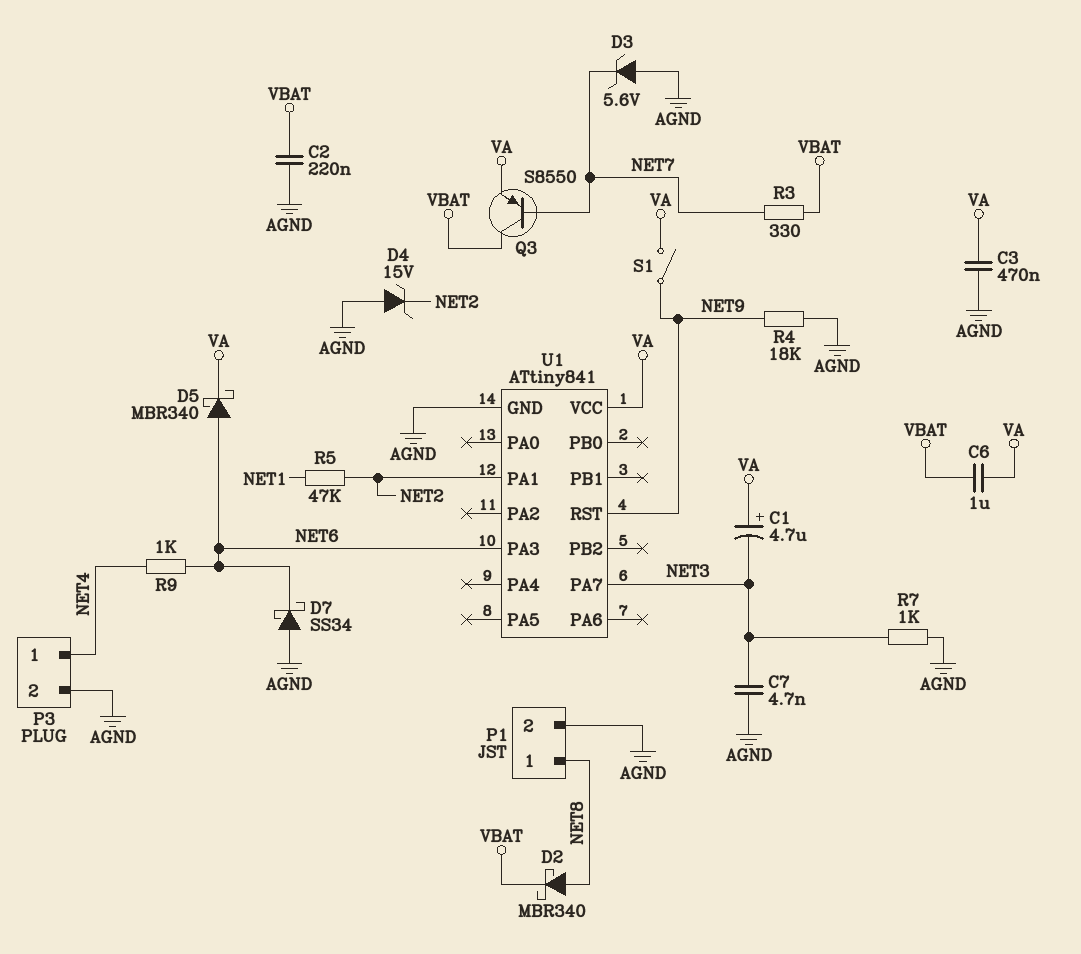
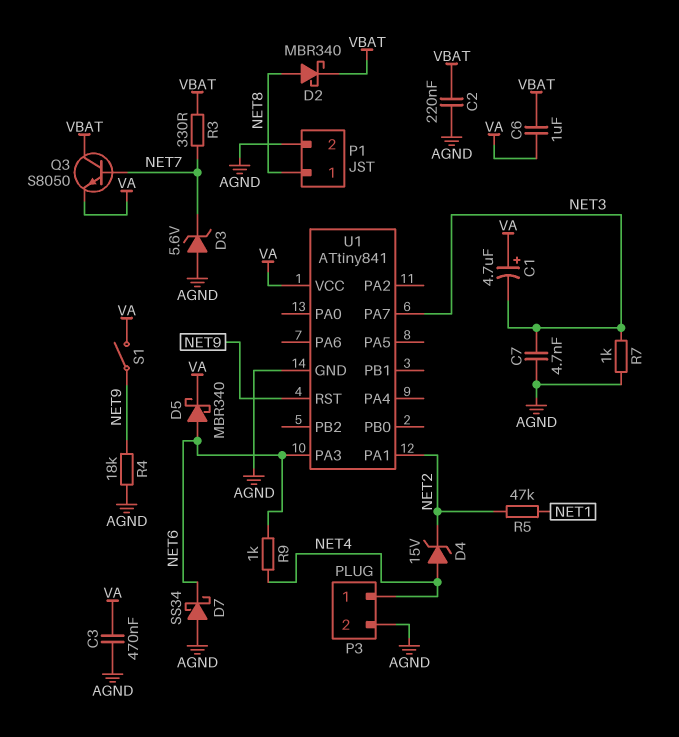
D4: zener 15V (A AGND, K NET2) -> zener 15V (A NET4, K NET2)
Q3: PNP S8550 (B NET7, C VBAT, E VA) -> NPN S8050 (B NET7, C VBAT, E VA)

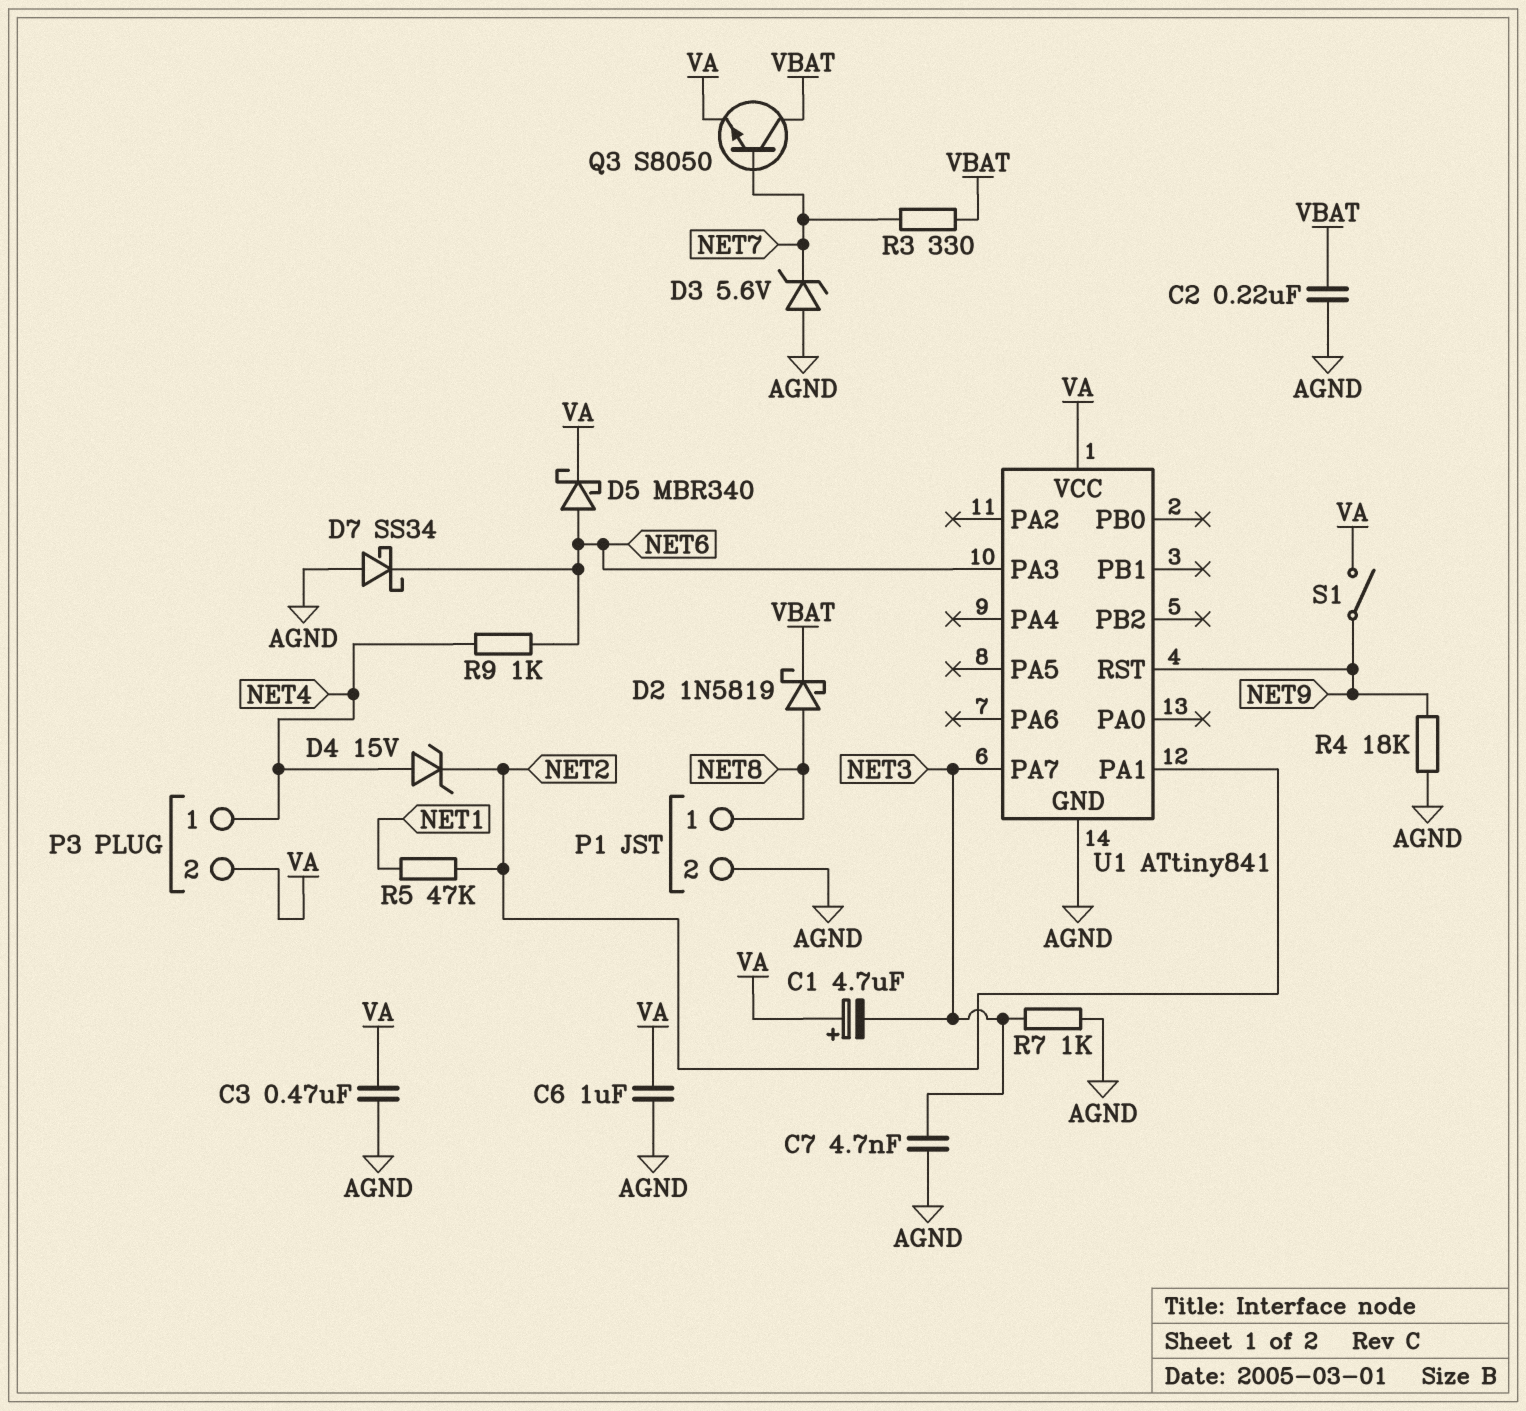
C6: 1uF (VA, VBAT) -> 1uF (AGND, VA)
D2: schottky MBR340 (A NET8, K VBAT) -> schottky 1N5819 (A NET8, K VBAT)
P3 pin 2: AGND -> VA

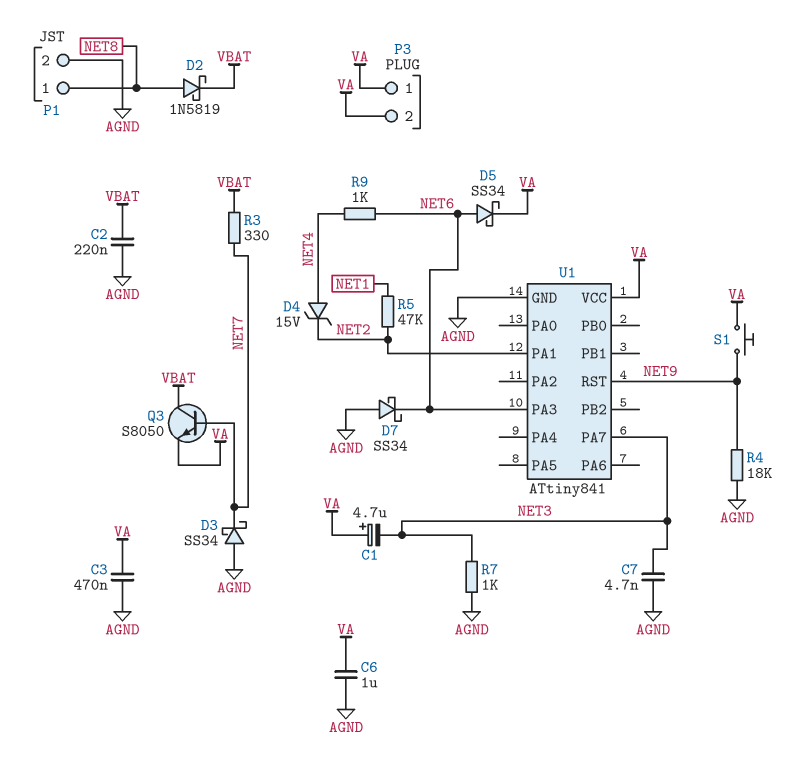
D3: zener 5.6V (A AGND, K NET7) -> schottky SS34 (A AGND, K NET7)
D5: schottky MBR340 (A NET6, K VA) -> schottky SS34 (A NET6, K VA)
P3 pin 1: NET4 -> VA
S1: switch (NET9, VA) -> button (NET9, VA)

